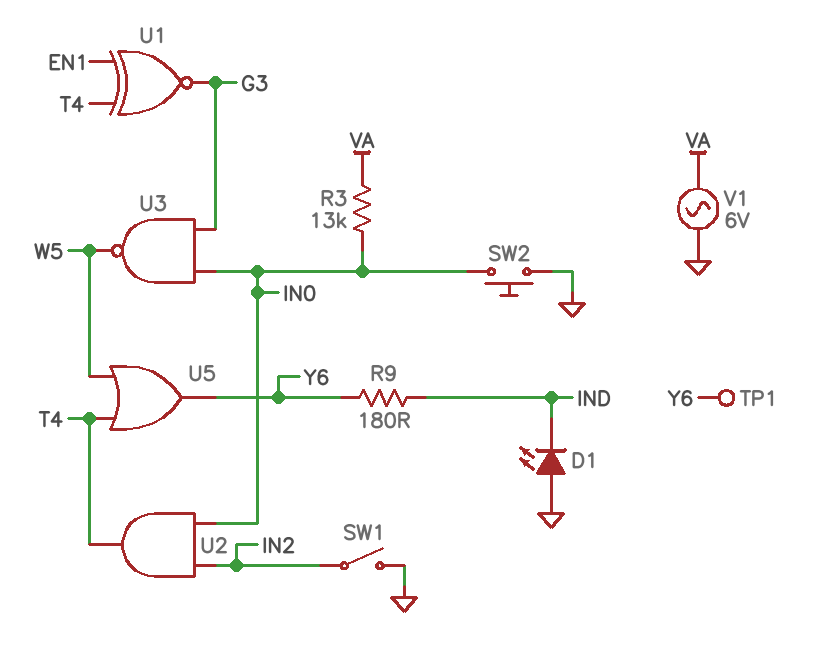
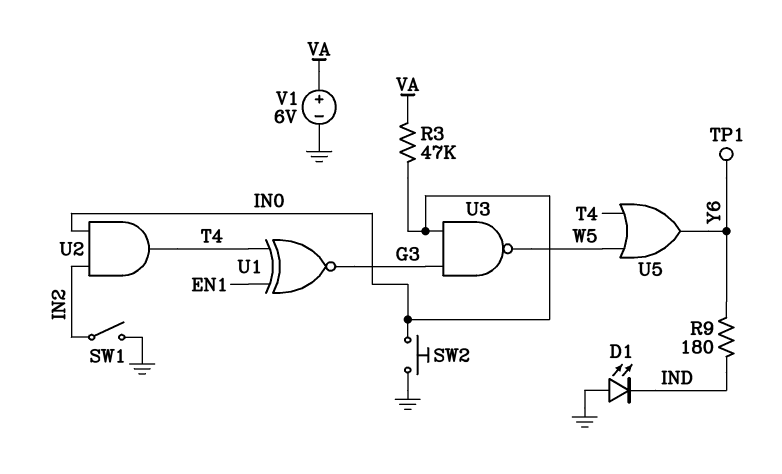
R3: 13k (IN0, VA) -> 47k (IN0, VA)
V1: AC 6V (GND, VA) -> 6V (plus VA, minus GND)

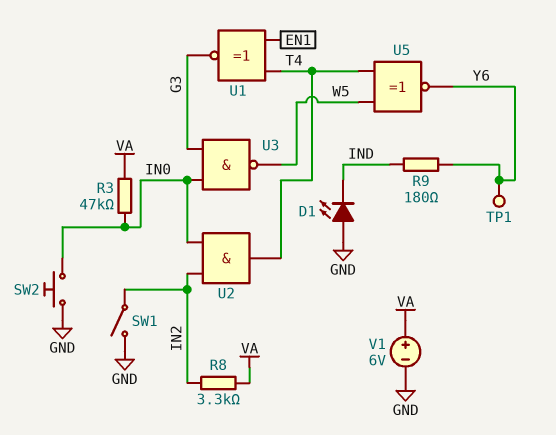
R8: none -> 3.3k (IN2, VA)
U5: OR (in T4, in W5, out Y6) -> XNOR (in T4, in W5, out Y6)

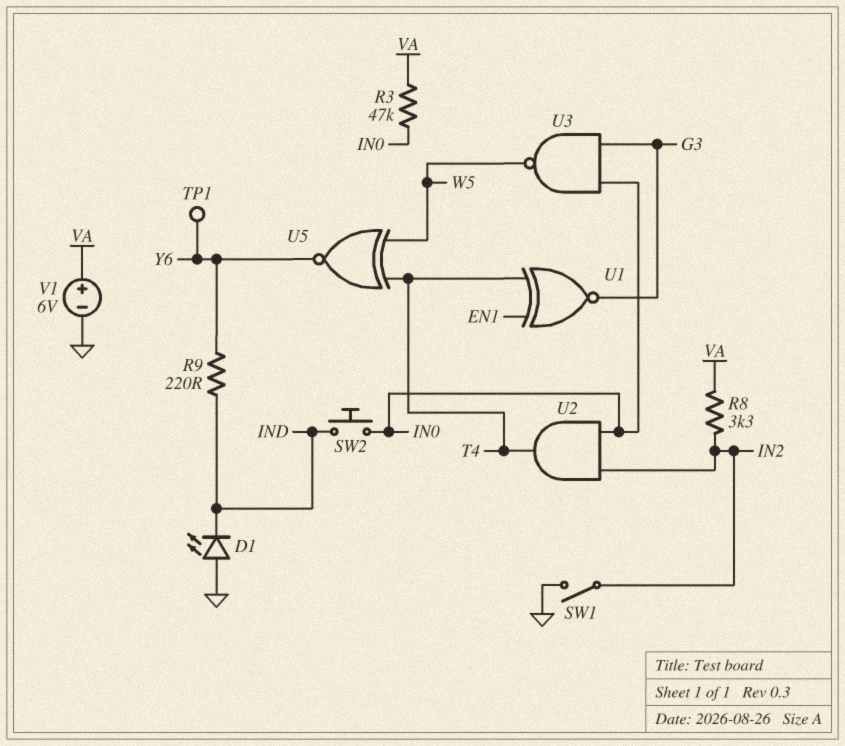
R9: 180 (IND, Y6) -> 220 (IND, Y6)
SW2: button (GND, IN0) -> button (IN0, IND)

